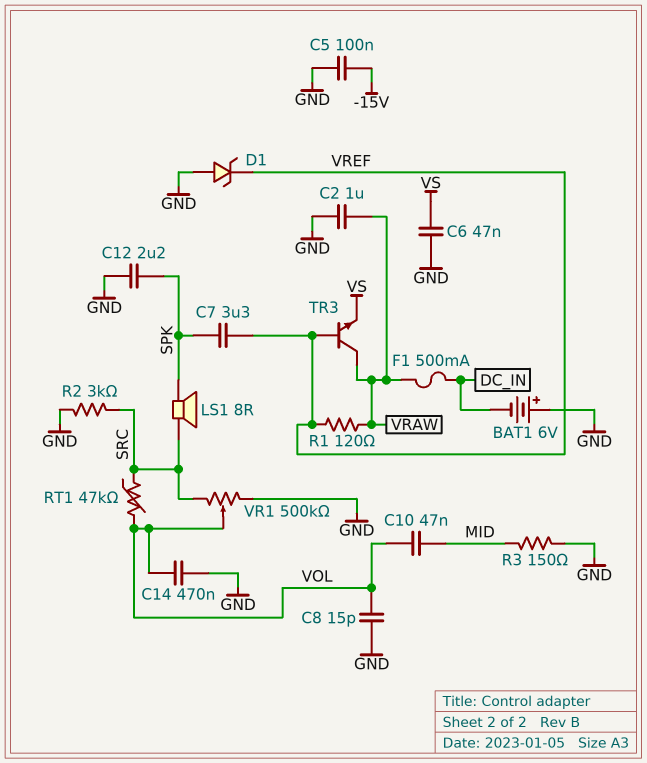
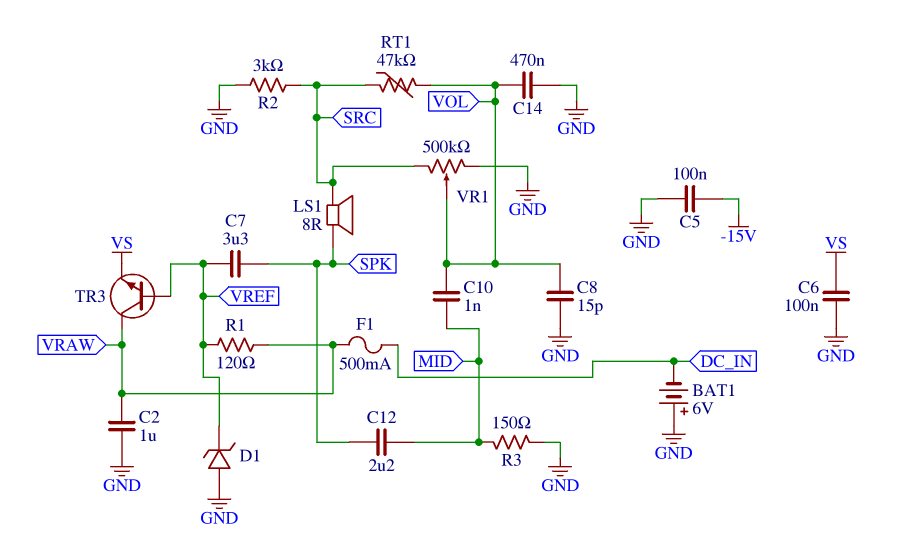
C6: 47nF (GND, VS) -> 100nF (GND, VS)
C10: 47nF (MID, VOL) -> 1nF (MID, VOL)
C12: 2.2uF (GND, SPK) -> 2.2uF (MID, SPK)

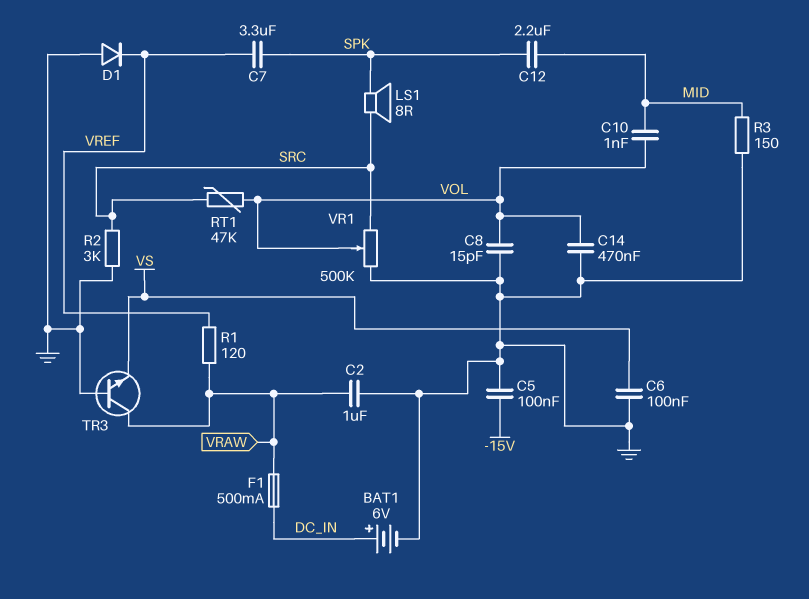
BAT1: 6V (plus GND, minus DC_IN) -> 6V (plus DC_IN, minus GND)
D1: zener (A GND, K VREF) -> diode (A GND, K VREF)
TR3: NPN (B VREF, C VRAW, E VS) -> NPN (B GND, C VRAW, E VS)

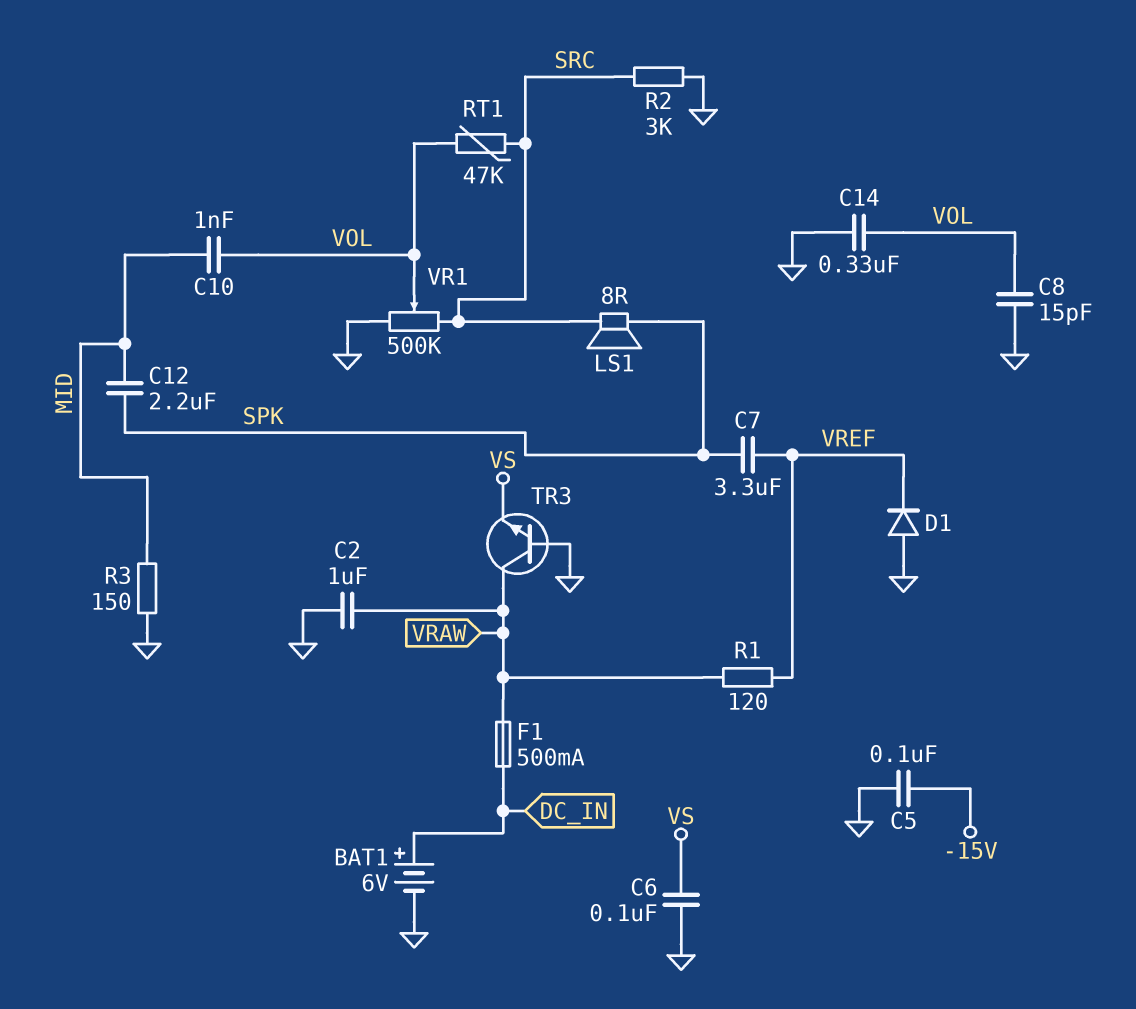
C14: 470nF (GND, VOL) -> 330nF (GND, VOL)

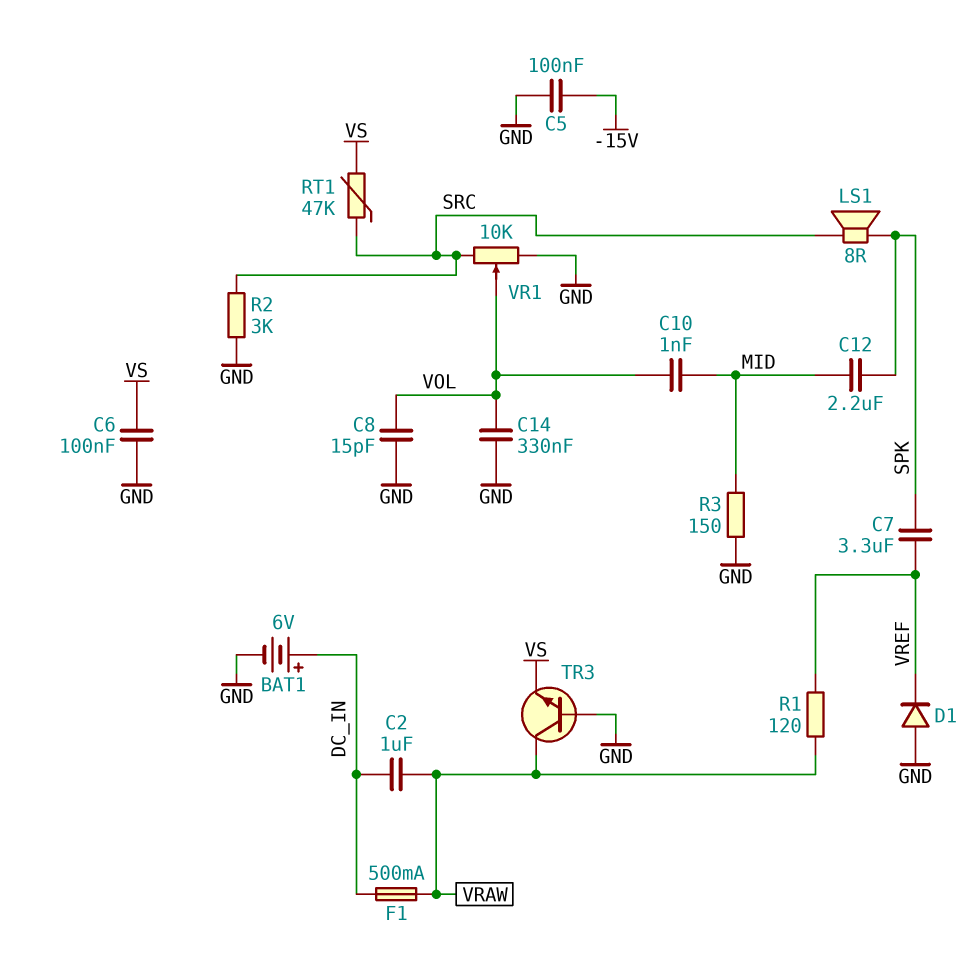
C2: 1uF (GND, VRAW) -> 1uF (DC_IN, VRAW)
RT1: 47k (SRC, VOL) -> 47k (SRC, VS)
VR1: 500k (GND, SRC, wiper VOL) -> 10k (GND, SRC, wiper VOL)

